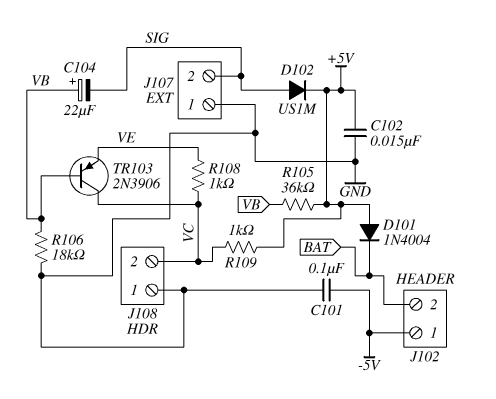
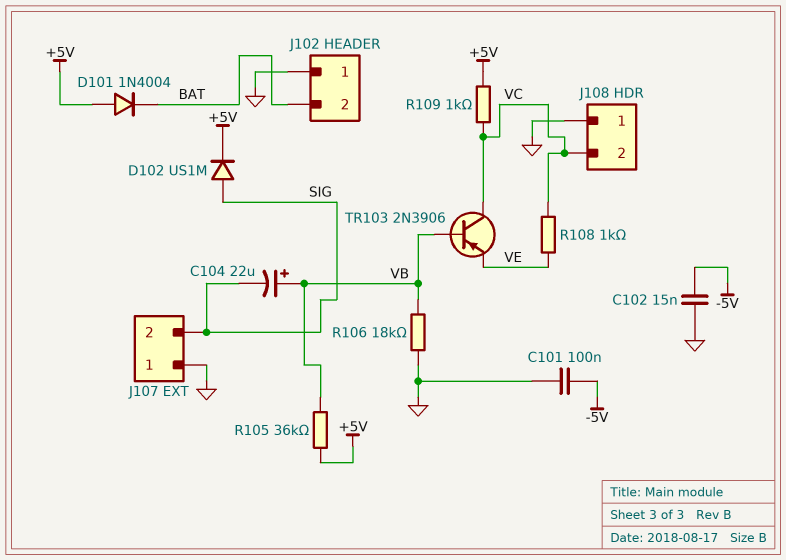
C102: 15nF (+5V, GND) -> 15nF (-5V, GND)
J102 pin 1: -5V -> GND

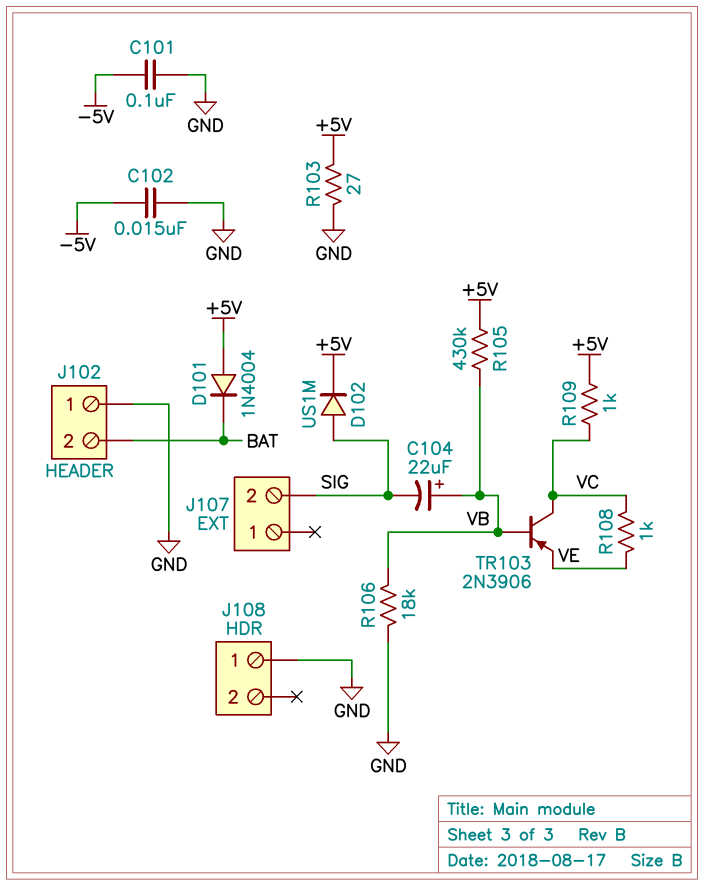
J107 pin 1: GND -> none
J108 pin 2: VC -> none
R103: none -> 27 (+5V, GND)
R105: 36k (+5V, VB) -> 430k (+5V, VB)

